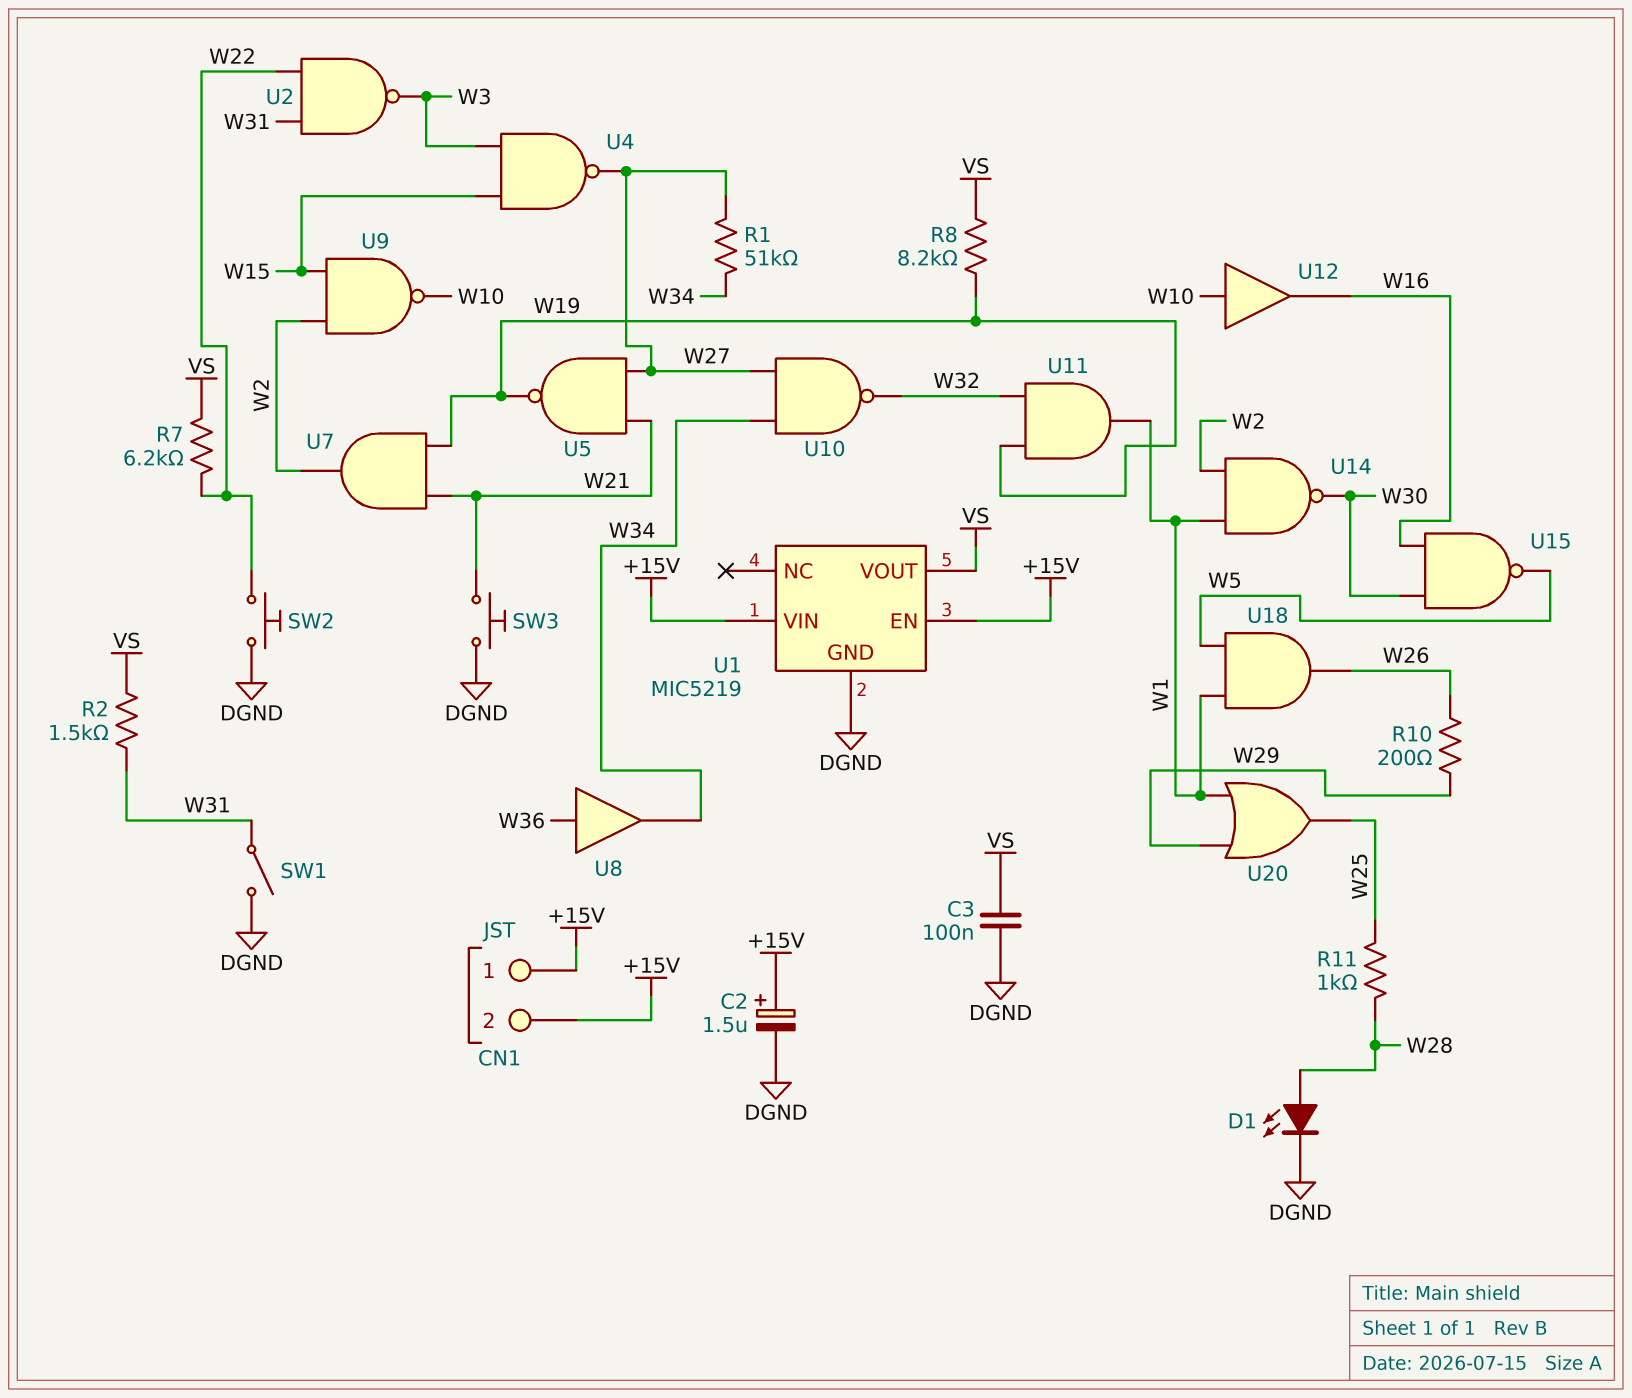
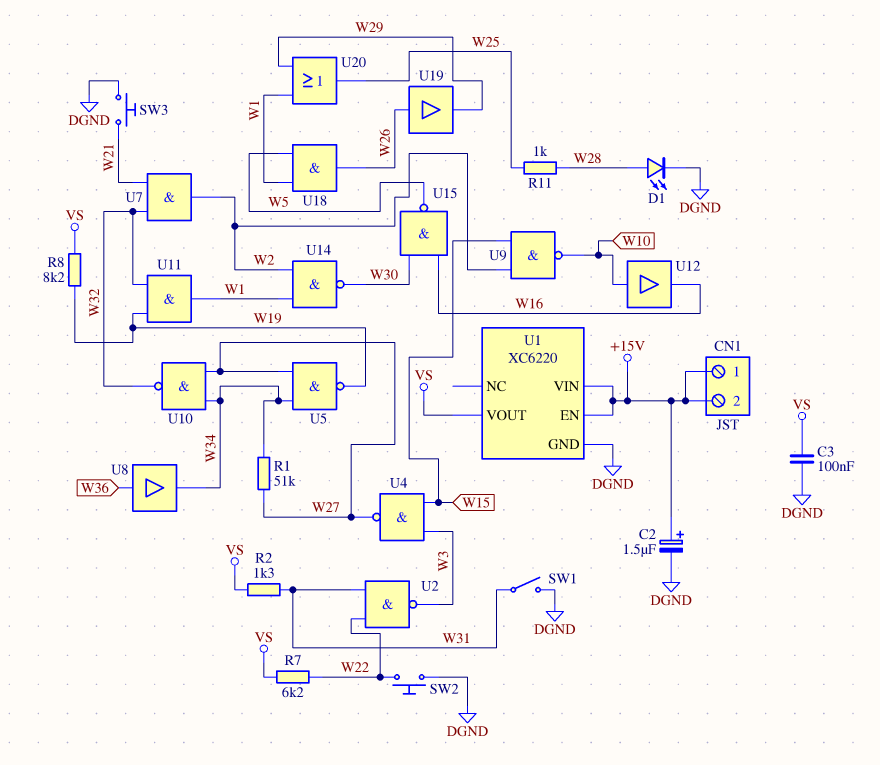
R2: 1.5k (VS, W31) -> 1.3k (VS, W31)
R10: 200 (W26, W29) -> none
U1: MIC5219 -> XC6220
U5: NAND (in W21, in W27, out W19) -> NAND (in W27, in W34, out W19)
U7: AND (in W19, in W21, out W2) -> AND (in W21, in W32, out W2)
U19: none -> buffer (in W26, out W29)

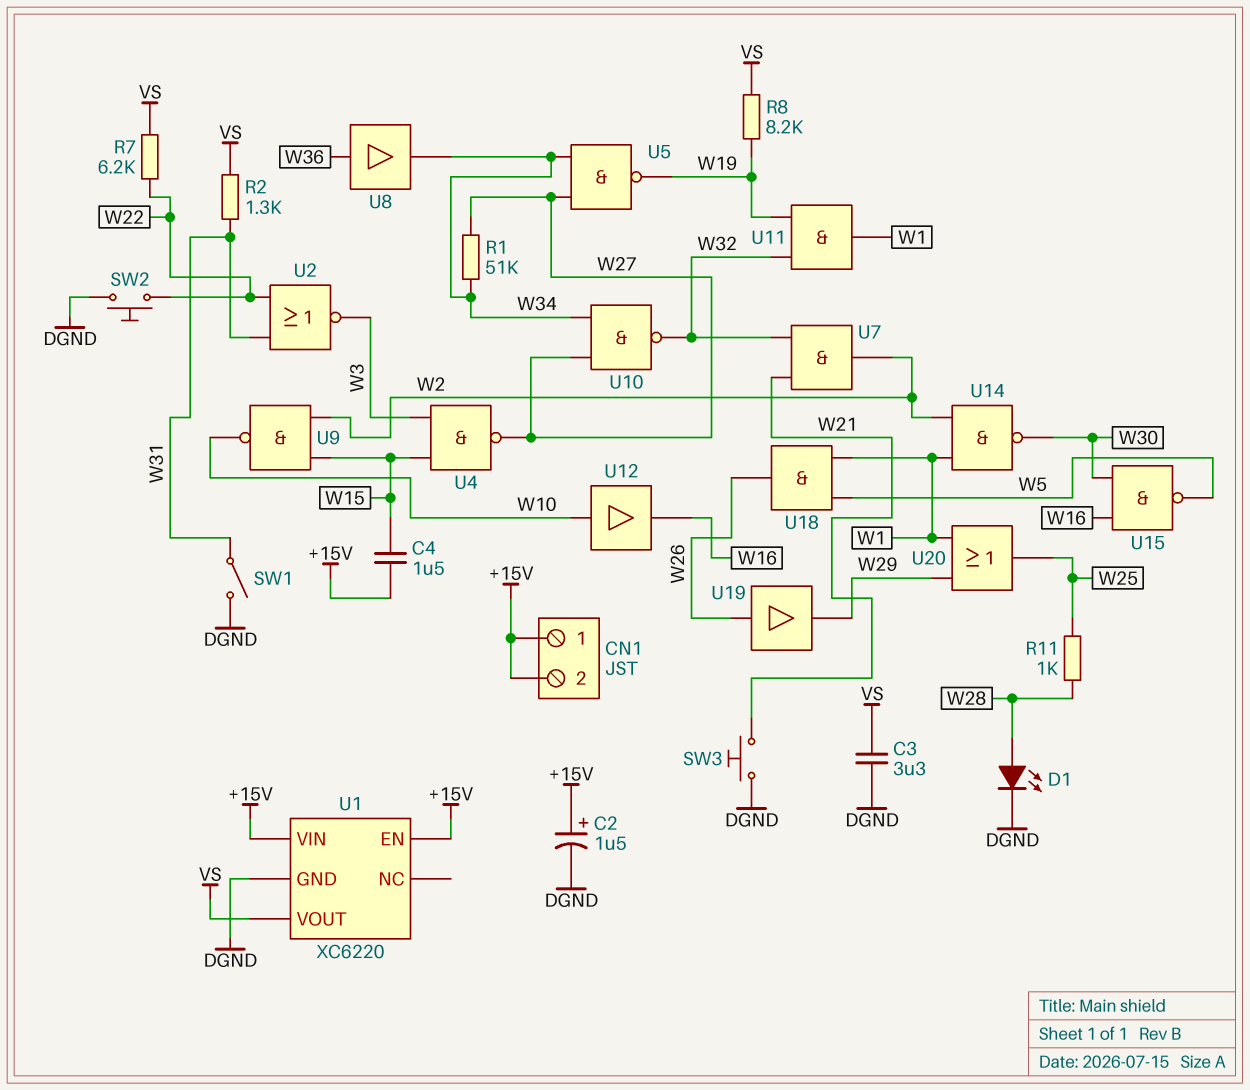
C3: 100nF (DGND, VS) -> 3.3uF (DGND, VS)
C4: none -> 1.5uF (+15V, W15)
U2: NAND (in W22, in W31, out W3) -> NOR (in W22, in W31, out W3)

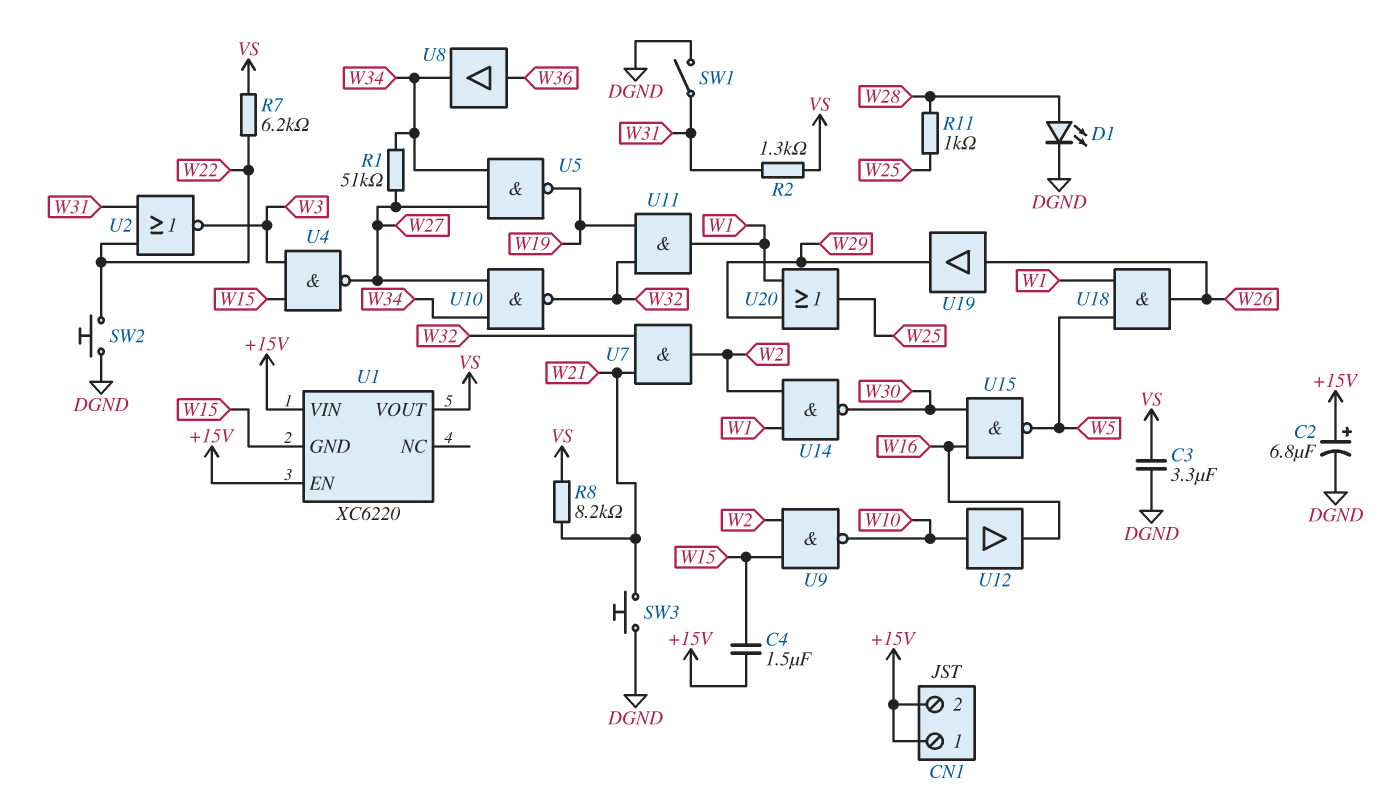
C2: 1.5uF (plus +15V, minus DGND) -> 6.8uF (plus +15V, minus DGND)
R8: 8.2k (VS, W19) -> 8.2k (VS, W21)
U1 pin GND: DGND -> W15

